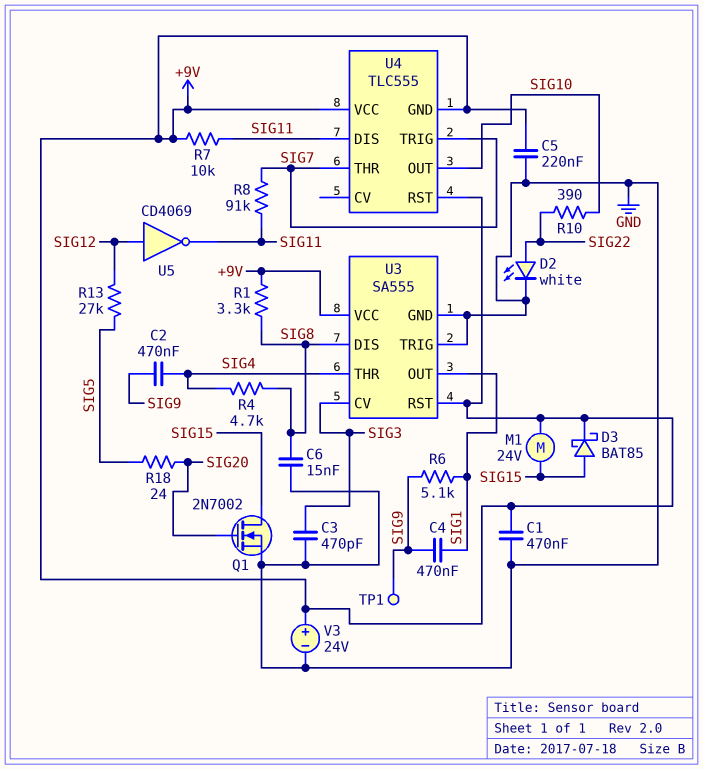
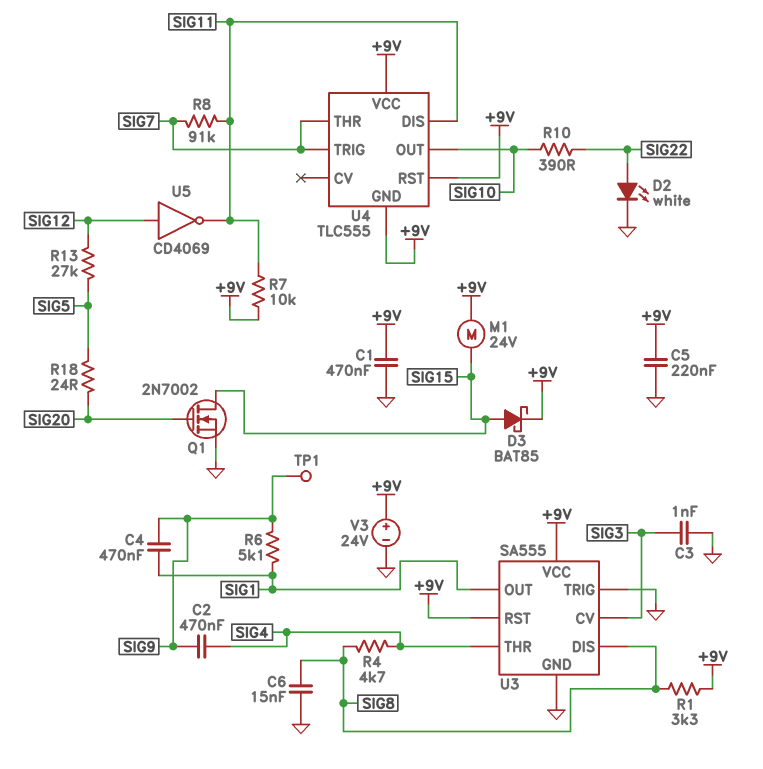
C3: 470pF (GND, SIG3) -> 1nF (GND, SIG3)

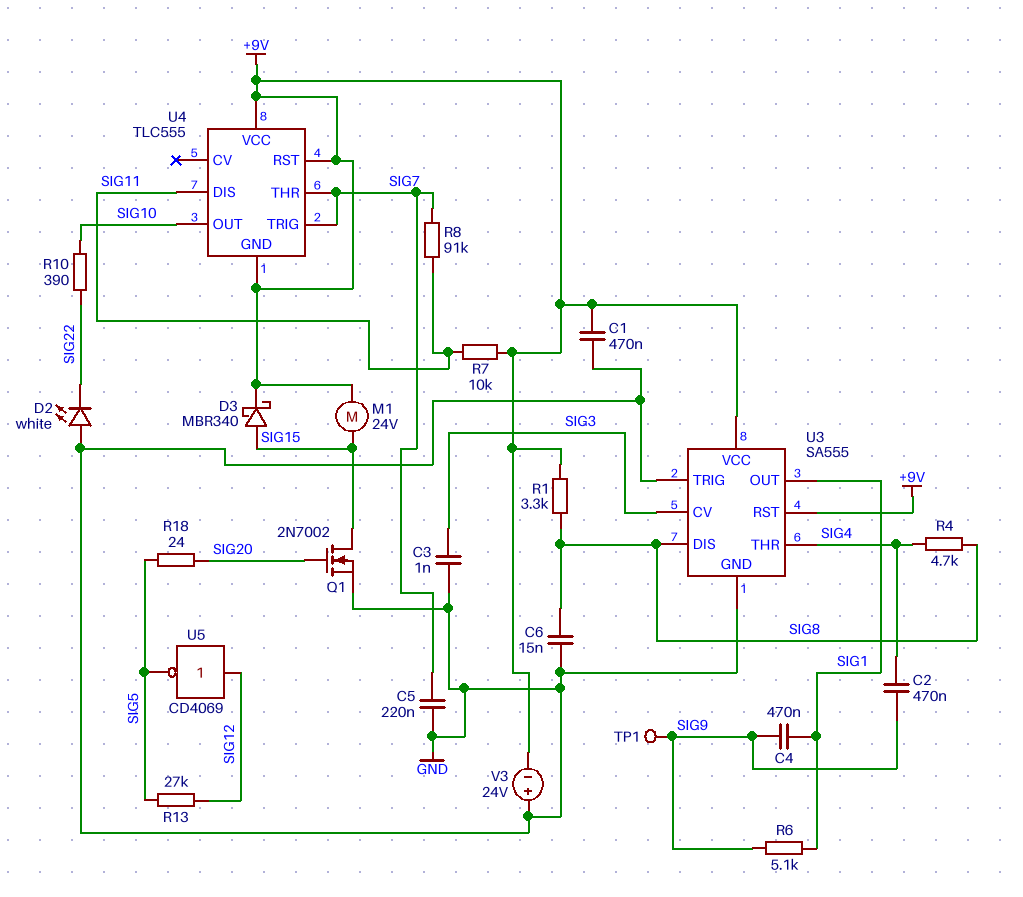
C5: 220nF (+9V, GND) -> 220nF (GND, SIG7)
D2: LED white (A SIG22, K GND) -> LED white (A GND, K SIG22)
D3: schottky BAT85 (A SIG15, K +9V) -> schottky MBR340 (A SIG15, K +9V)
U5: NOT CD4069 (in SIG12, out SIG11) -> NOT CD4069 (in SIG12, out SIG5)
V3: 24V (plus +9V, minus GND) -> 24V (plus GND, minus +9V)

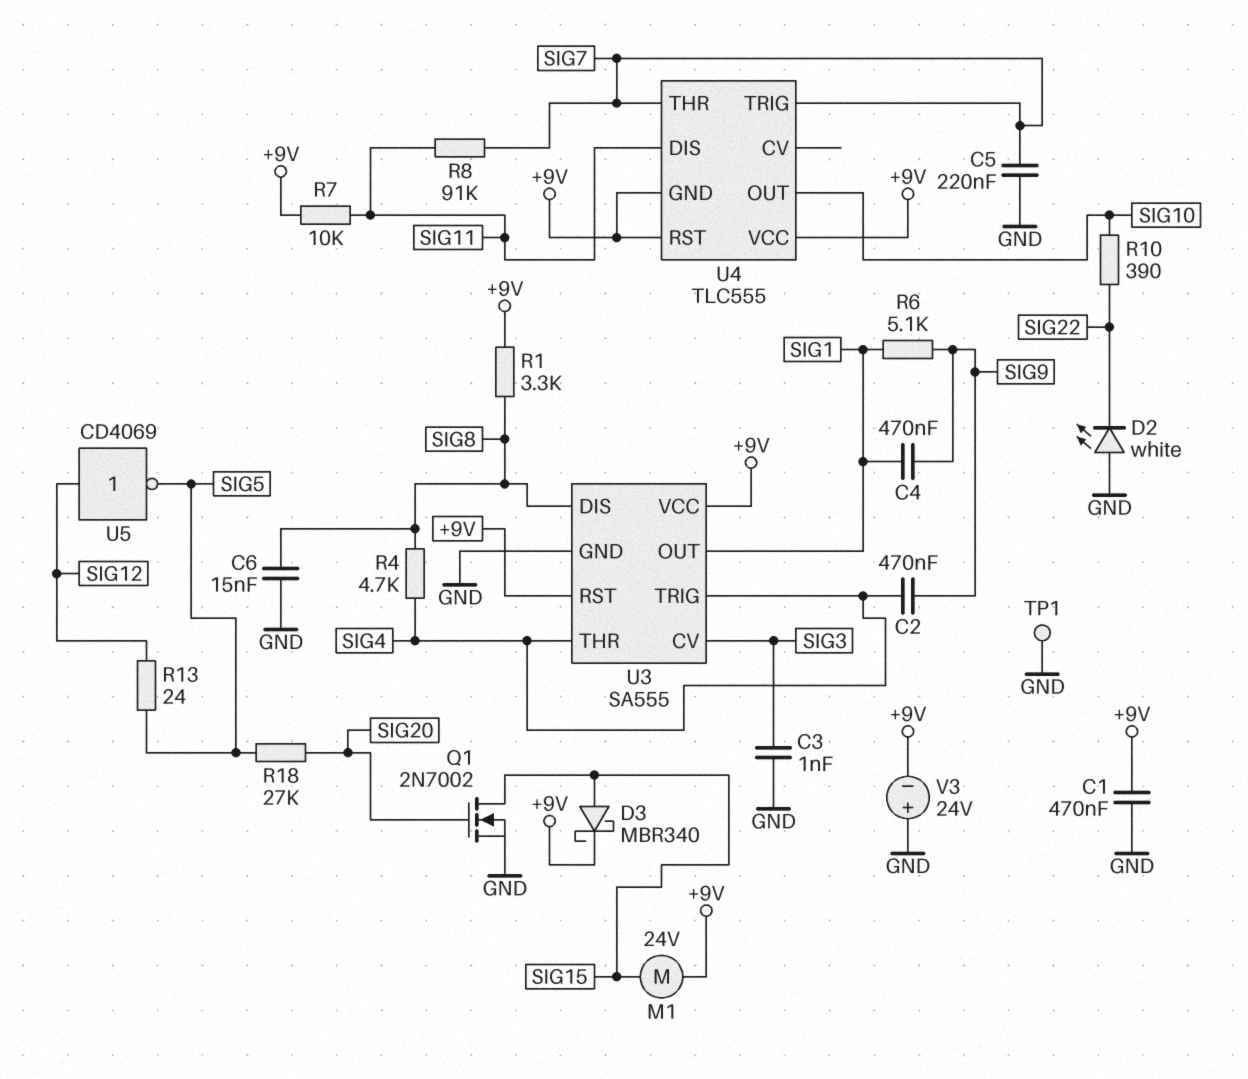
R13: 27k (SIG5, SIG12) -> 24 (SIG5, SIG12)
R18: 24 (SIG5, SIG20) -> 27k (SIG5, SIG20)
TP1: test point (SIG9) -> test point (GND)
U3 pin TRIG: GND -> SIG4

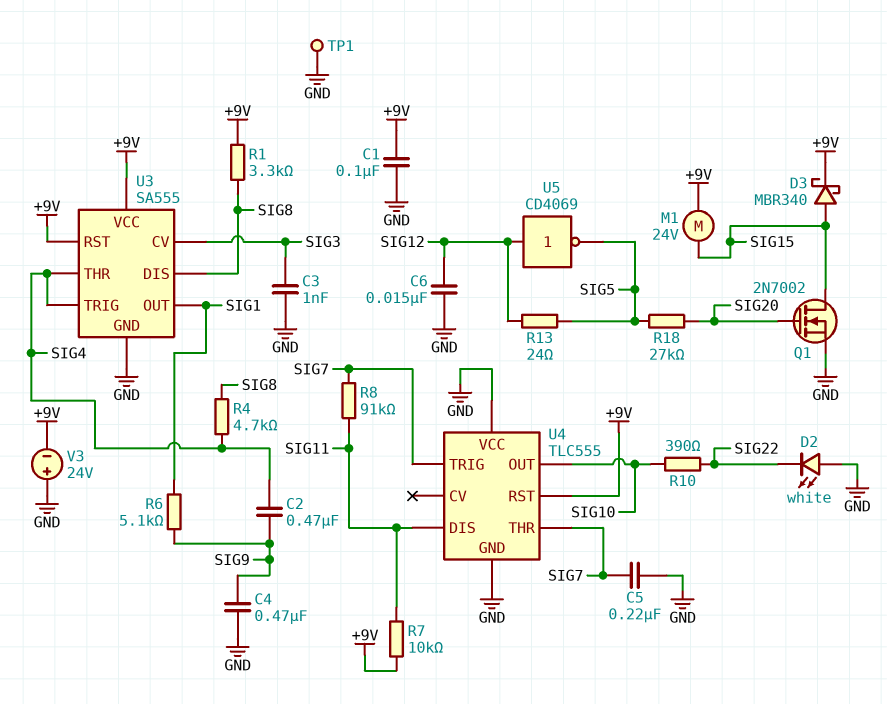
C1: 470nF (+9V, GND) -> 100nF (+9V, GND)
C4: 470nF (SIG1, SIG9) -> 470nF (GND, SIG9)
C6: 15nF (GND, SIG8) -> 15nF (GND, SIG12)
U4 pin GND: +9V -> GND
U4 pin VCC: +9V -> GND

